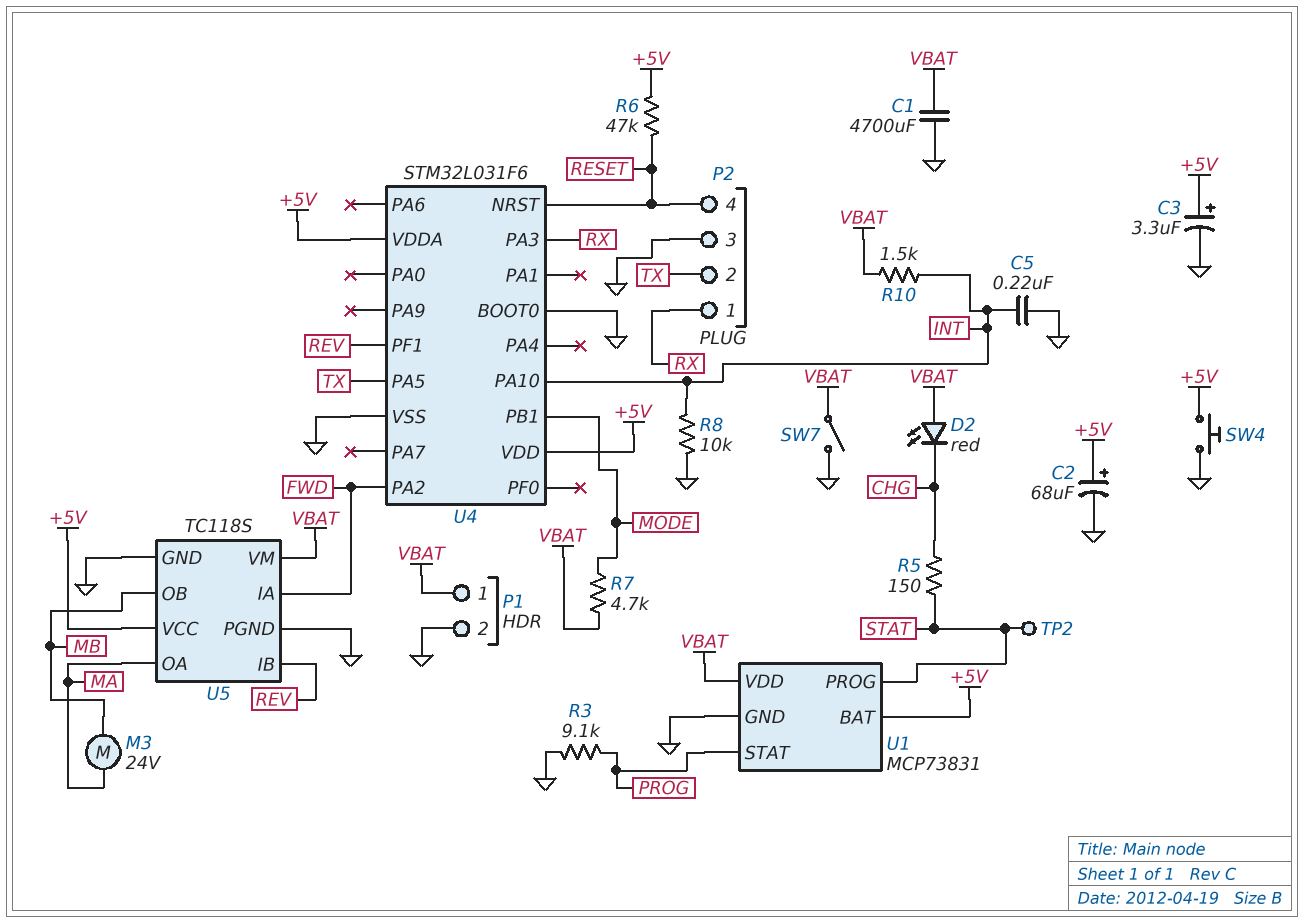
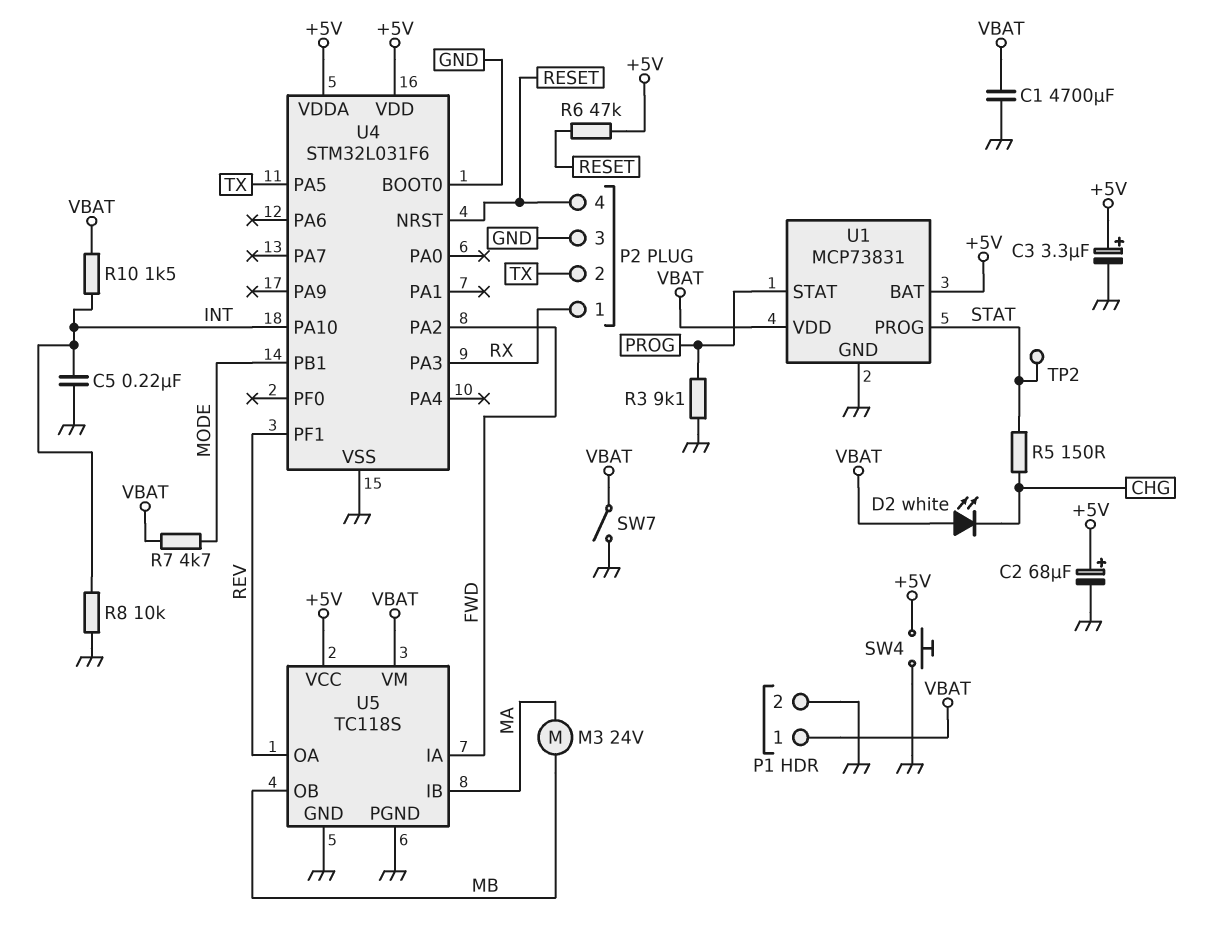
D2: LED red (A VBAT, K CHG) -> LED white (A VBAT, K CHG)
U5 pin IB: REV -> MA
U5 pin OA: MA -> REV

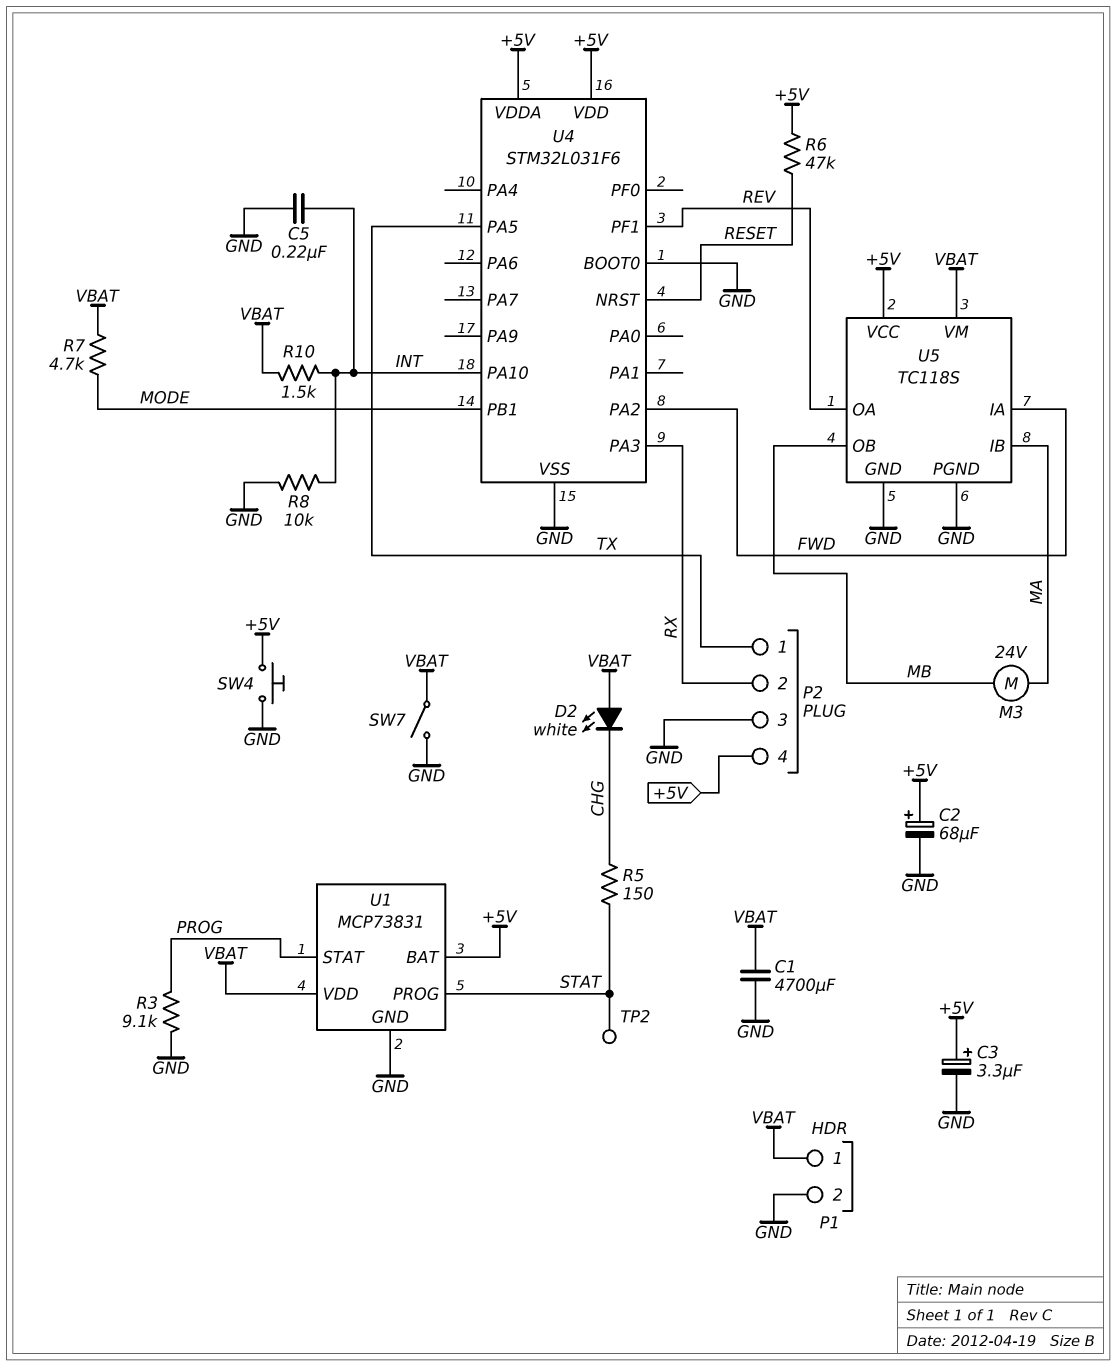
P2 pin 1: RX -> TX
P2 pin 2: TX -> RX
P2 pin 4: RESET -> +5V

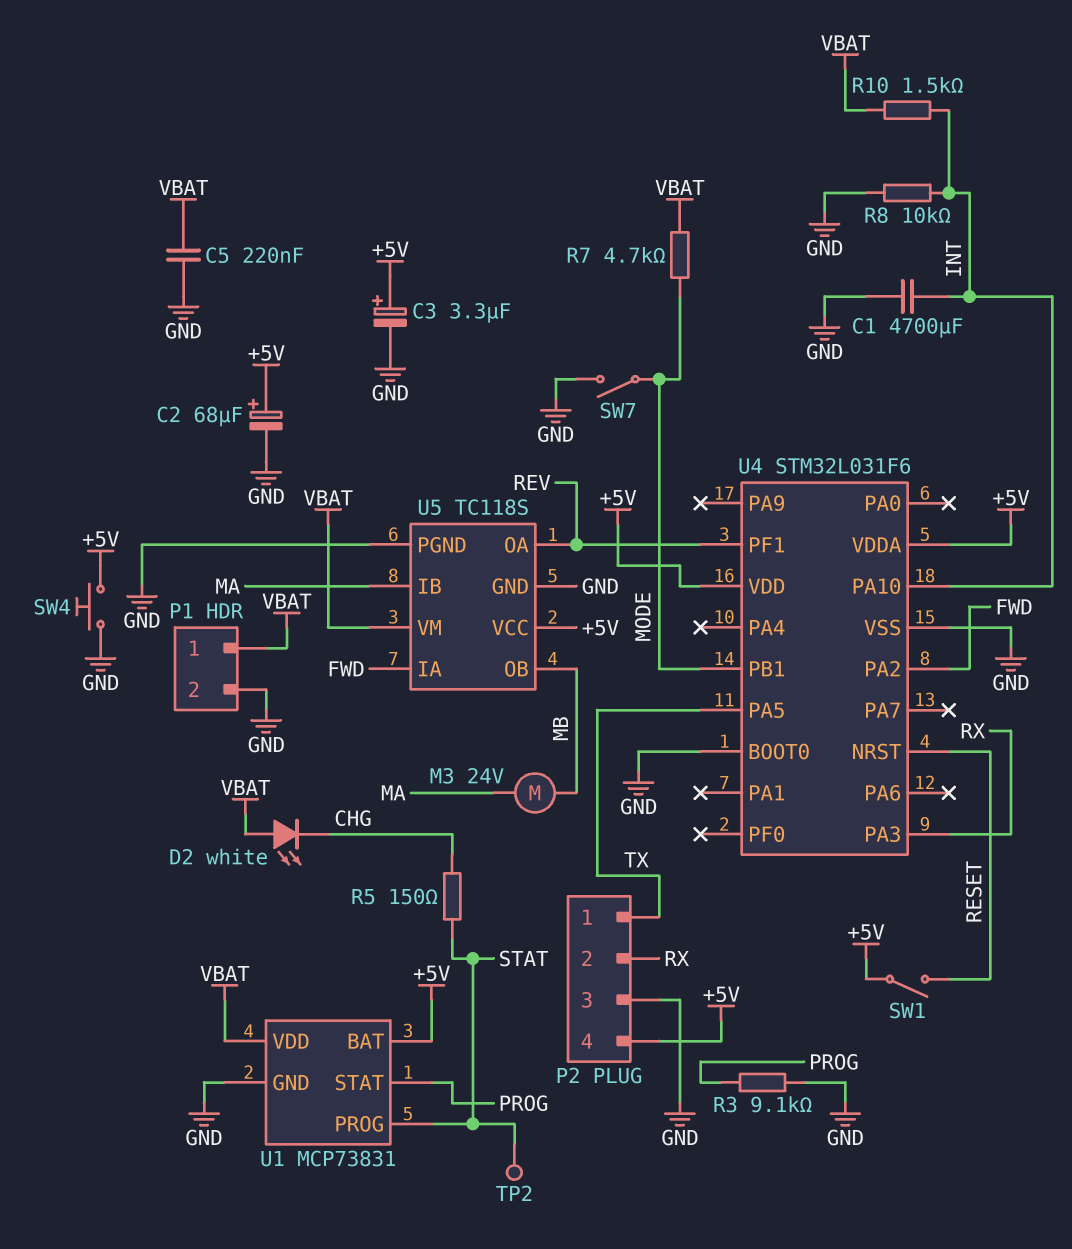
C1: 4700uF (GND, VBAT) -> 4700uF (GND, INT)
C5: 220nF (GND, INT) -> 220nF (GND, VBAT)
R6: 47k (+5V, RESET) -> none
SW1: none -> switch (+5V, RESET)
SW7: switch (GND, VBAT) -> switch (GND, MODE)

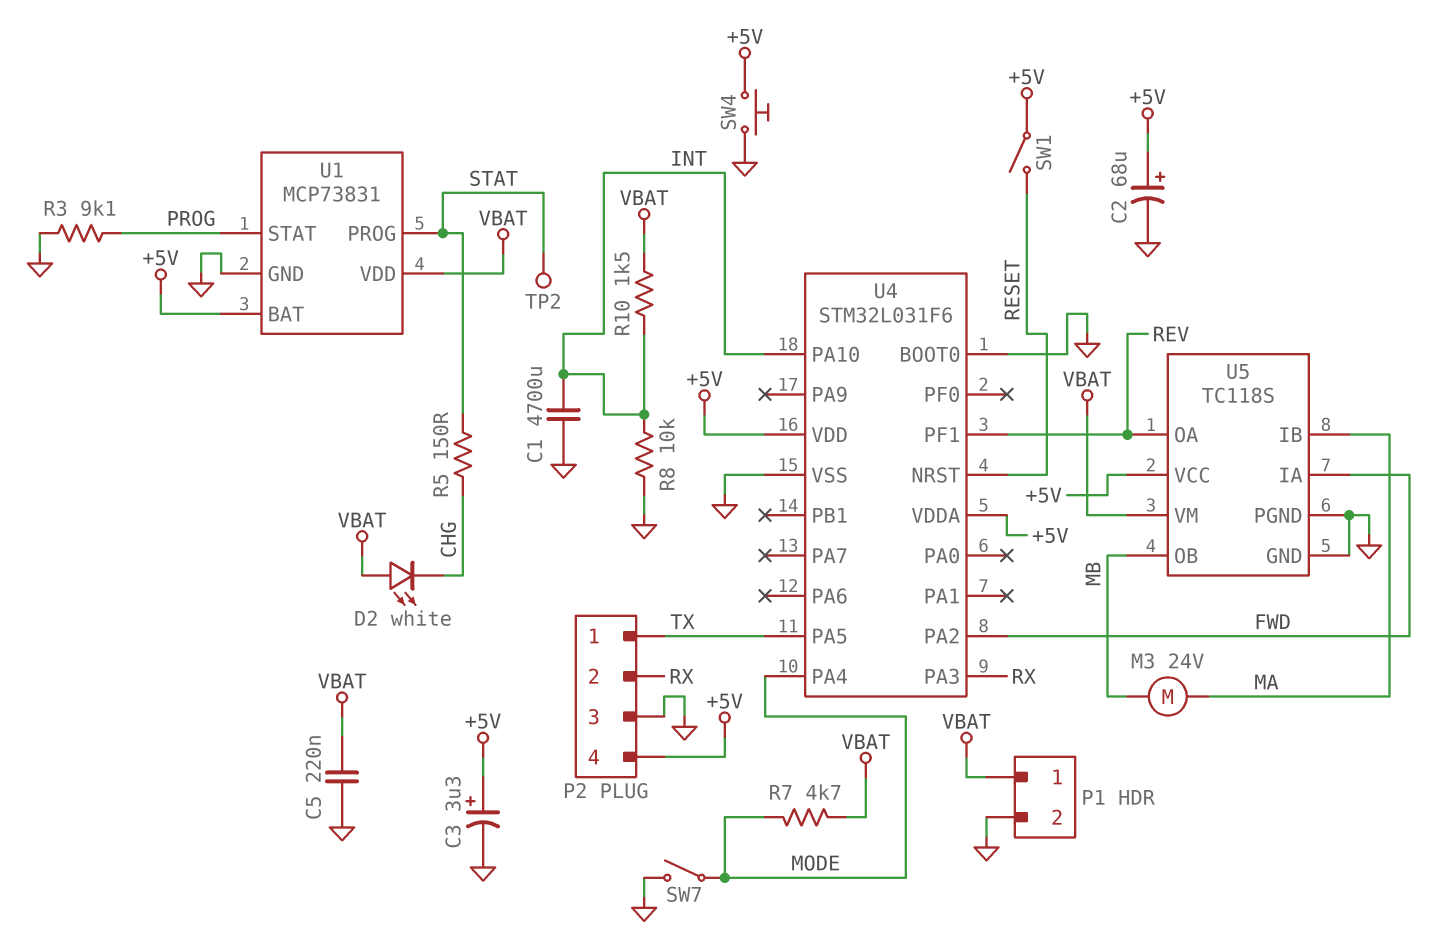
U4 pin PA4: none -> MODE
U4 pin PB1: MODE -> none

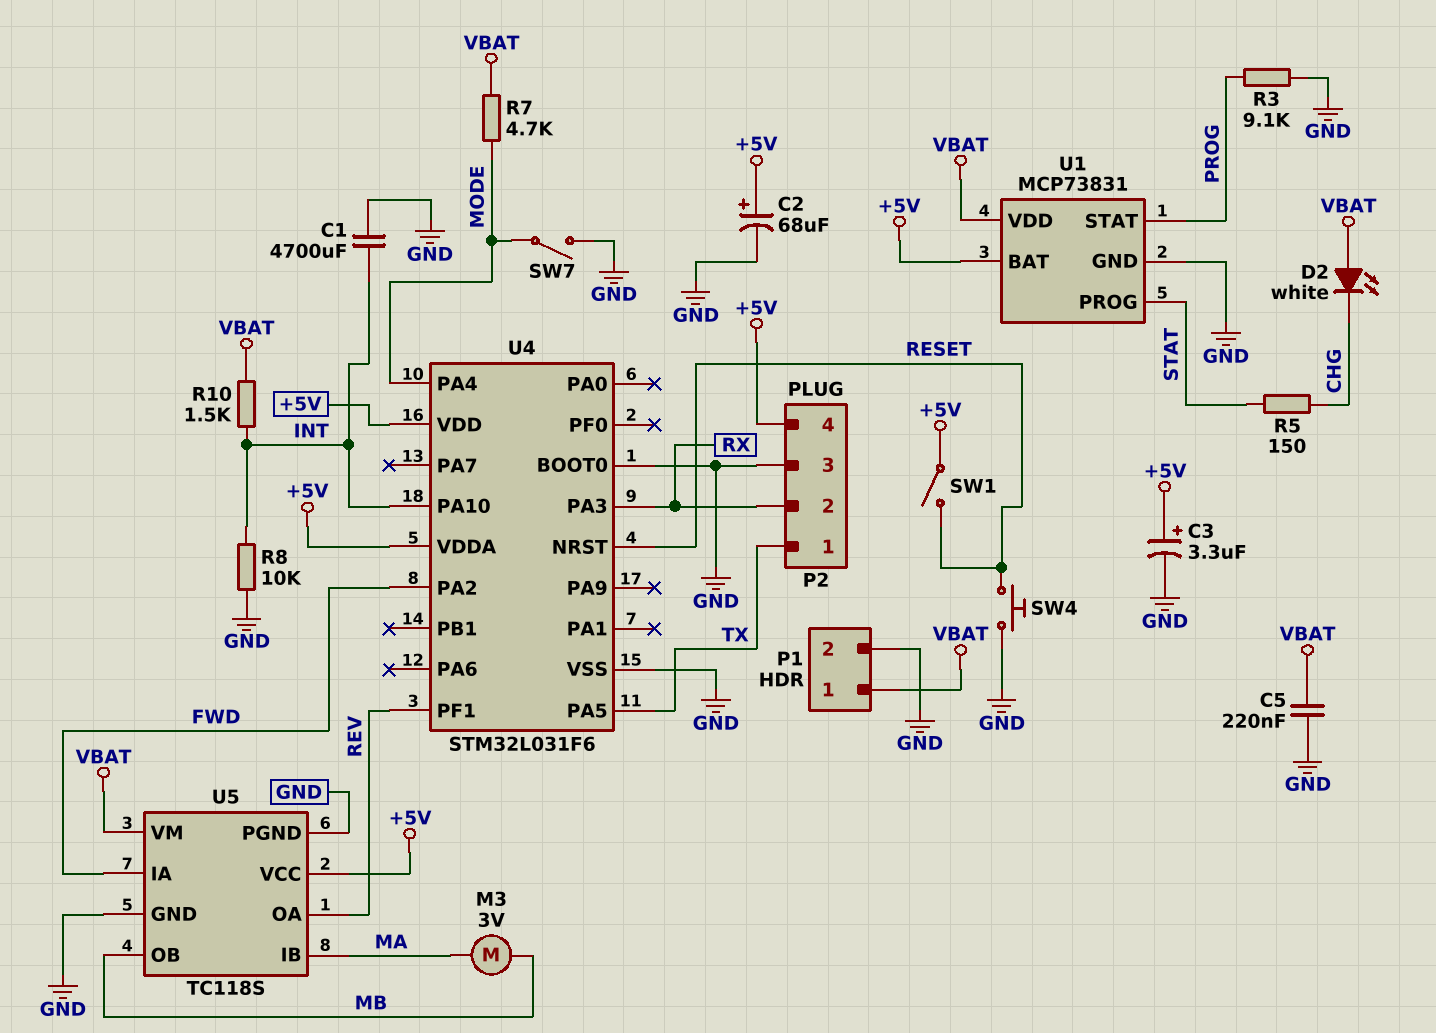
M3: motor 24V (MA, MB) -> motor 3V (MA, MB)
SW4: button (+5V, GND) -> button (GND, RESET)
TP2: test point (STAT) -> none

